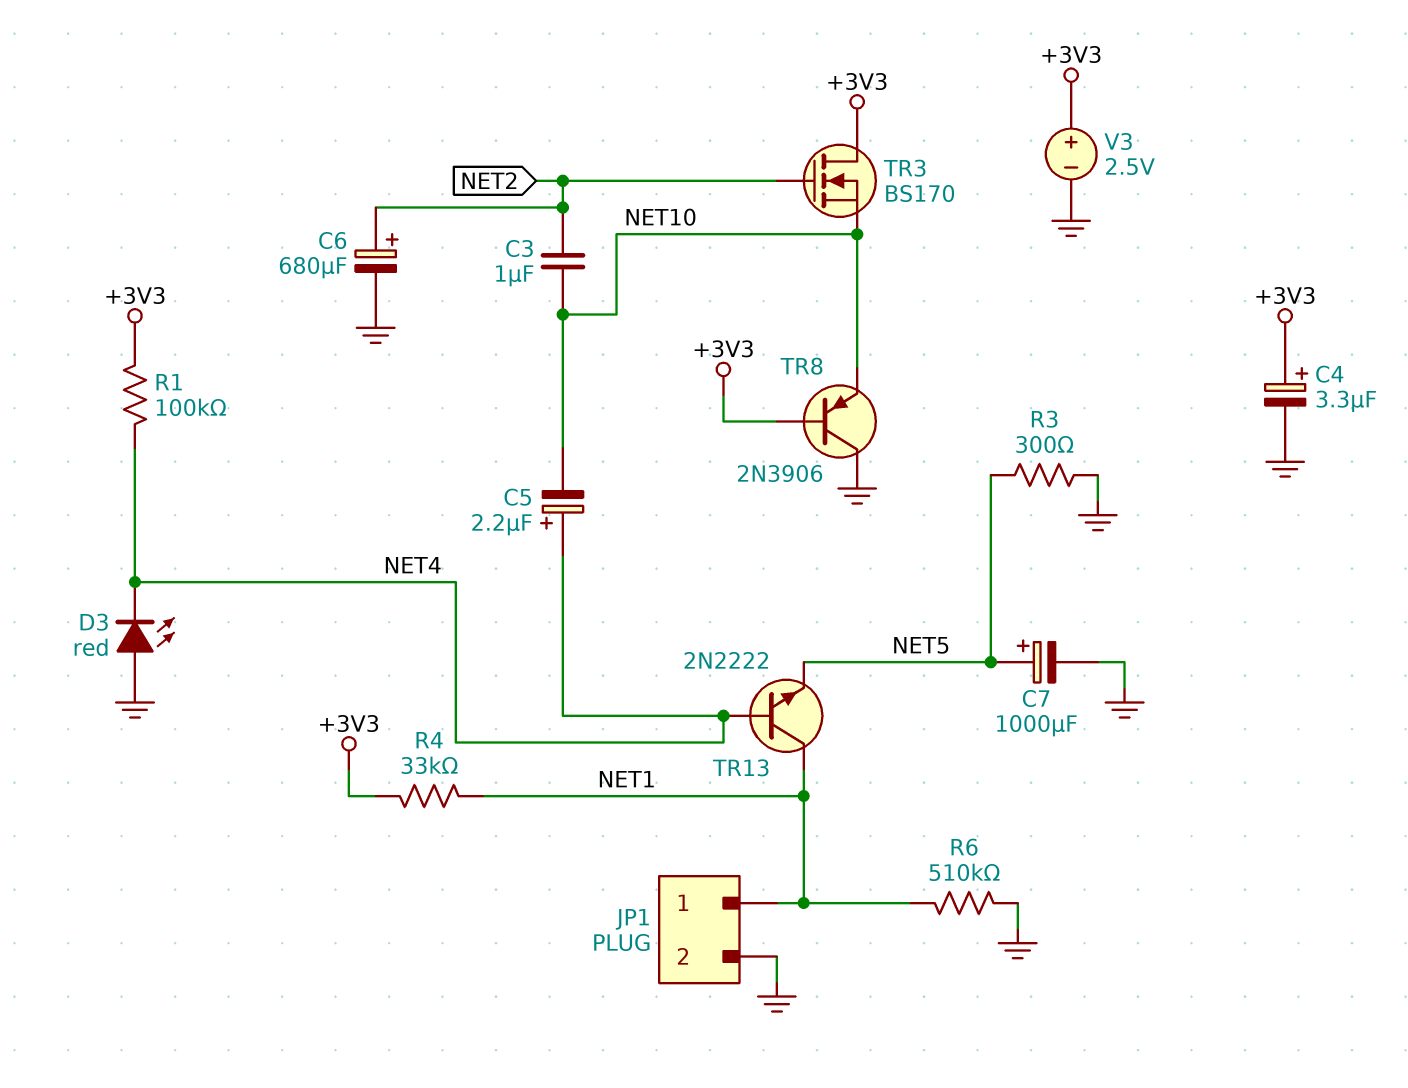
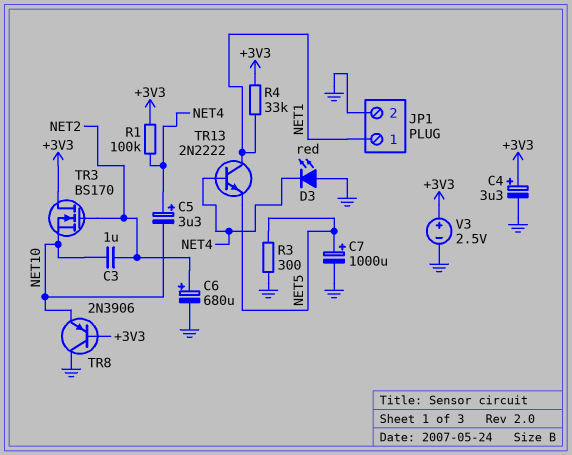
C5: 2.2uF (plus NET4, minus NET10) -> 3.3uF (plus NET4, minus NET10)
R6: 510k (GND, NET1) -> none

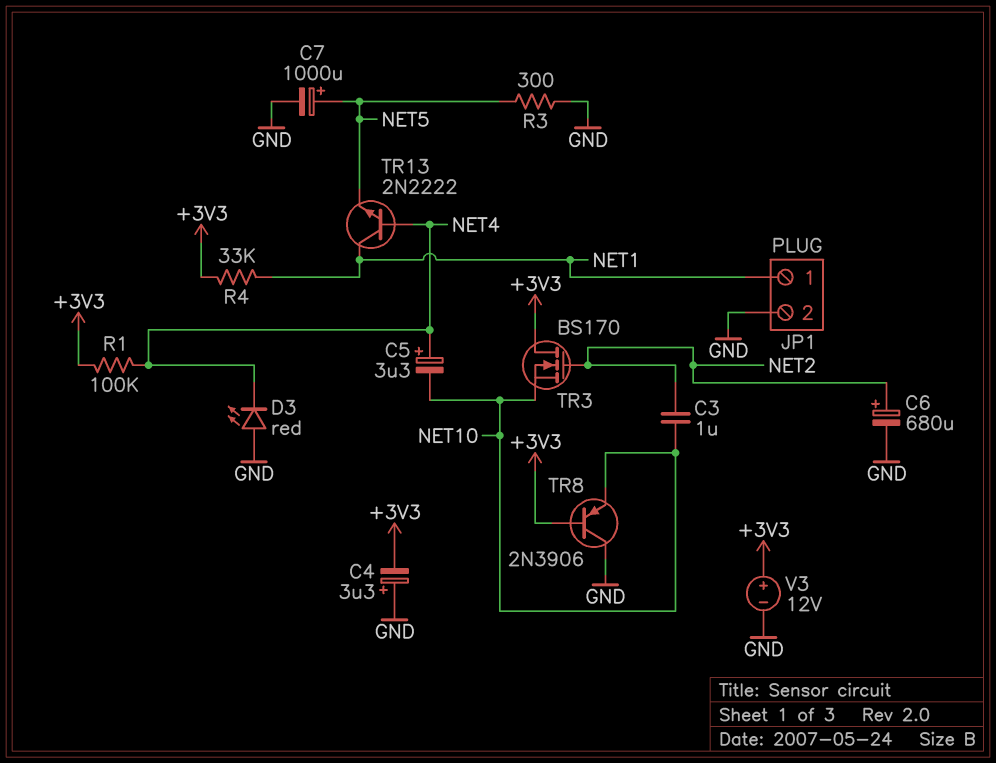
C4: 3.3uF (plus +3V3, minus GND) -> 3.3uF (plus GND, minus +3V3)
V3: 2.5V (plus +3V3, minus GND) -> 12V (plus +3V3, minus GND)

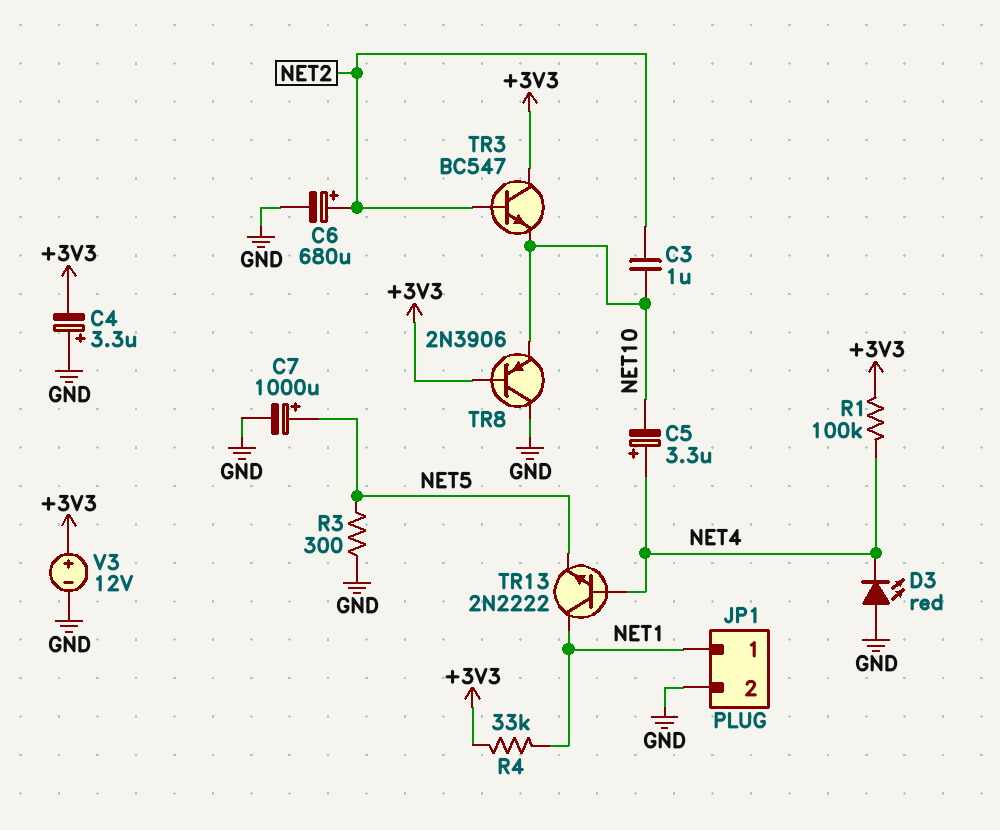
TR3: NMOS BS170 (G NET2, D +3V3, S NET10) -> NPN BC547 (B NET2, C +3V3, E NET10)

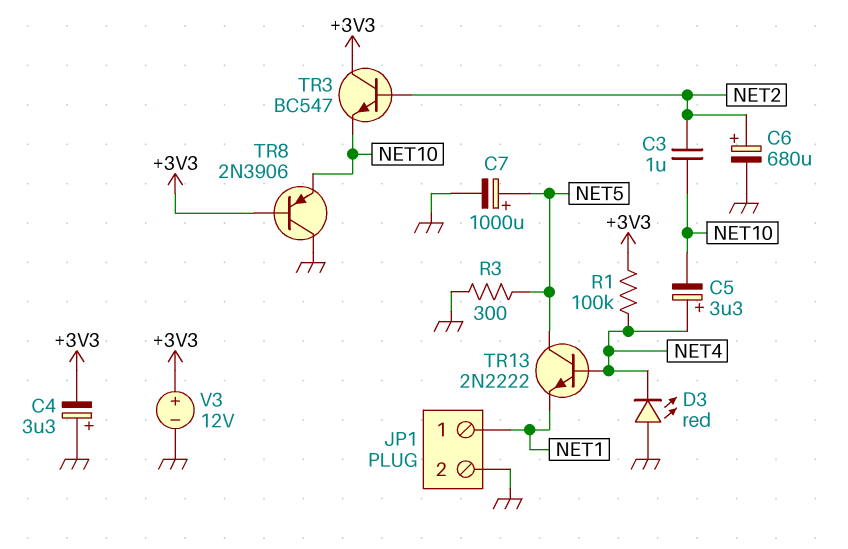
R4: 33k (+3V3, NET1) -> none
TR13: NPN 2N2222 (B NET4, C NET1, E NET5) -> NPN 2N2222 (B NET4, C NET5, E NET1)

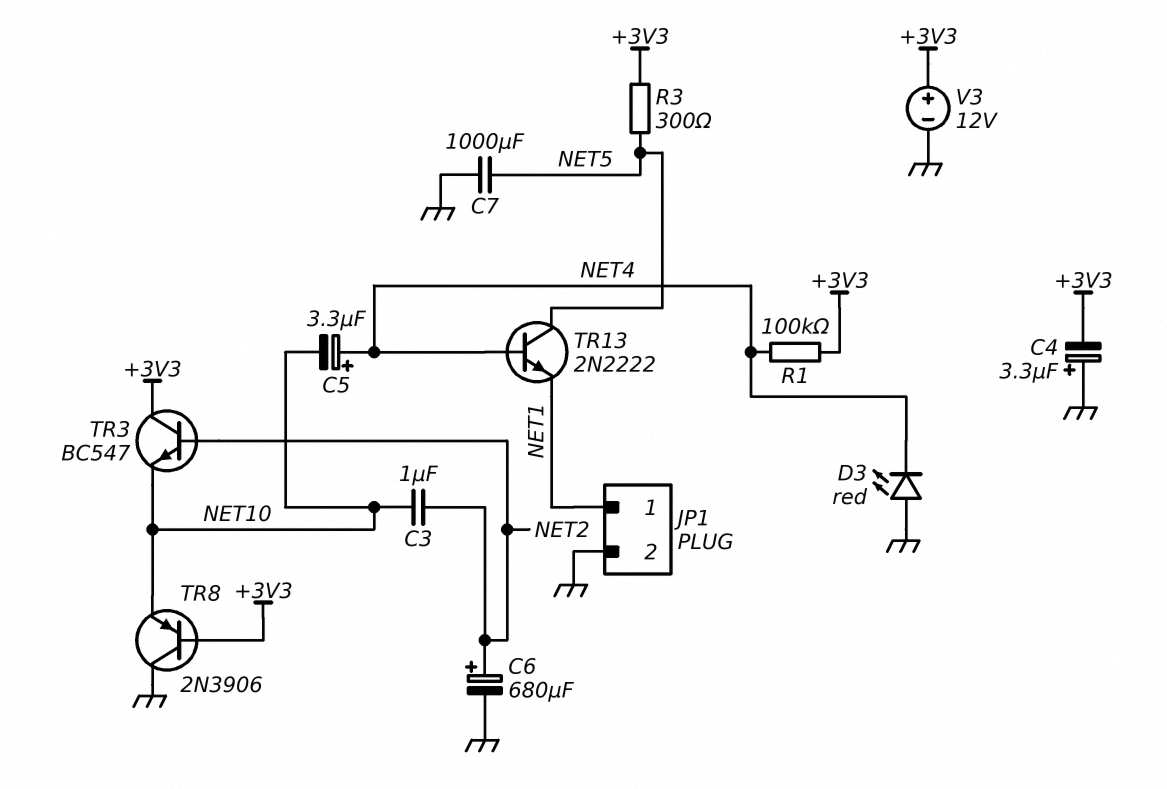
C7: 1000uF (plus NET5, minus GND) -> 1000uF (GND, NET5)
R3: 300 (GND, NET5) -> 300 (+3V3, NET5)

